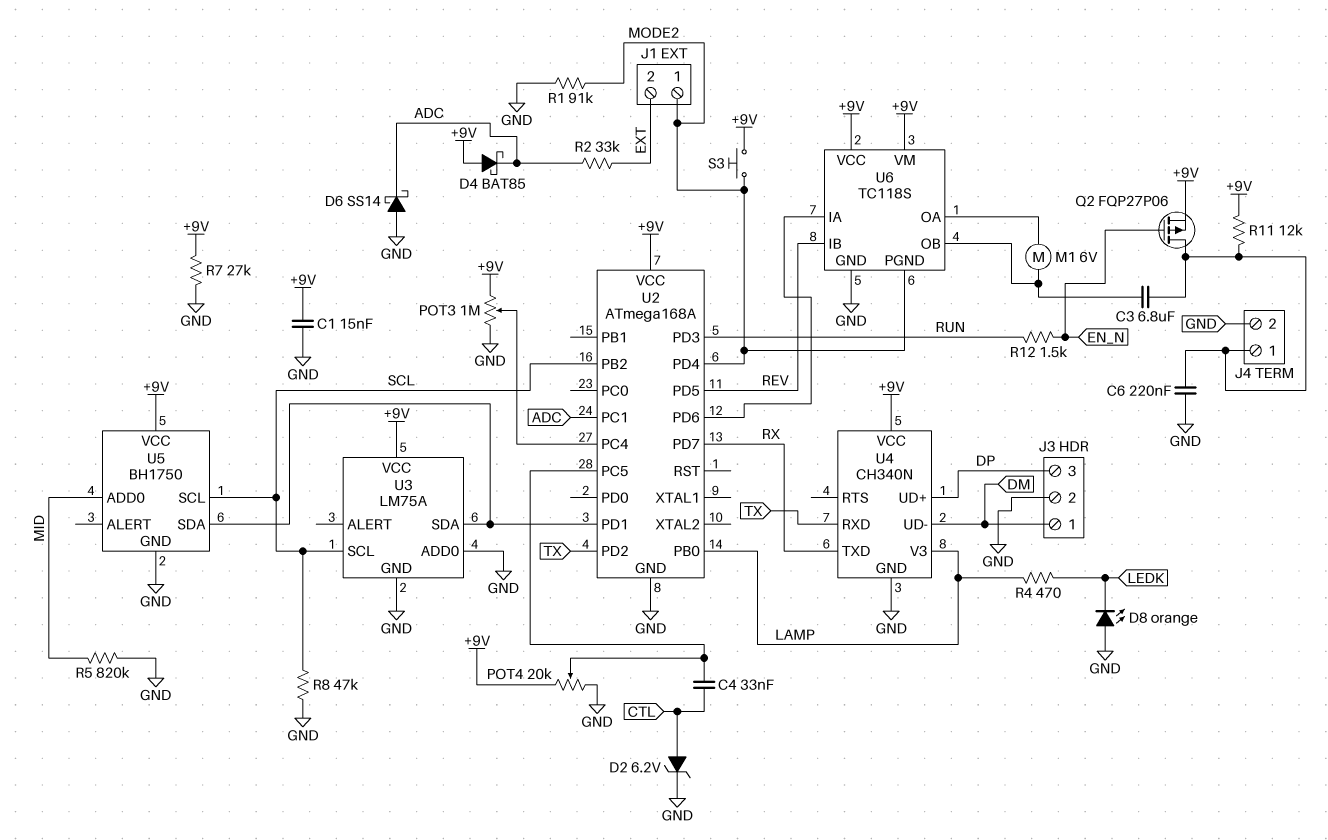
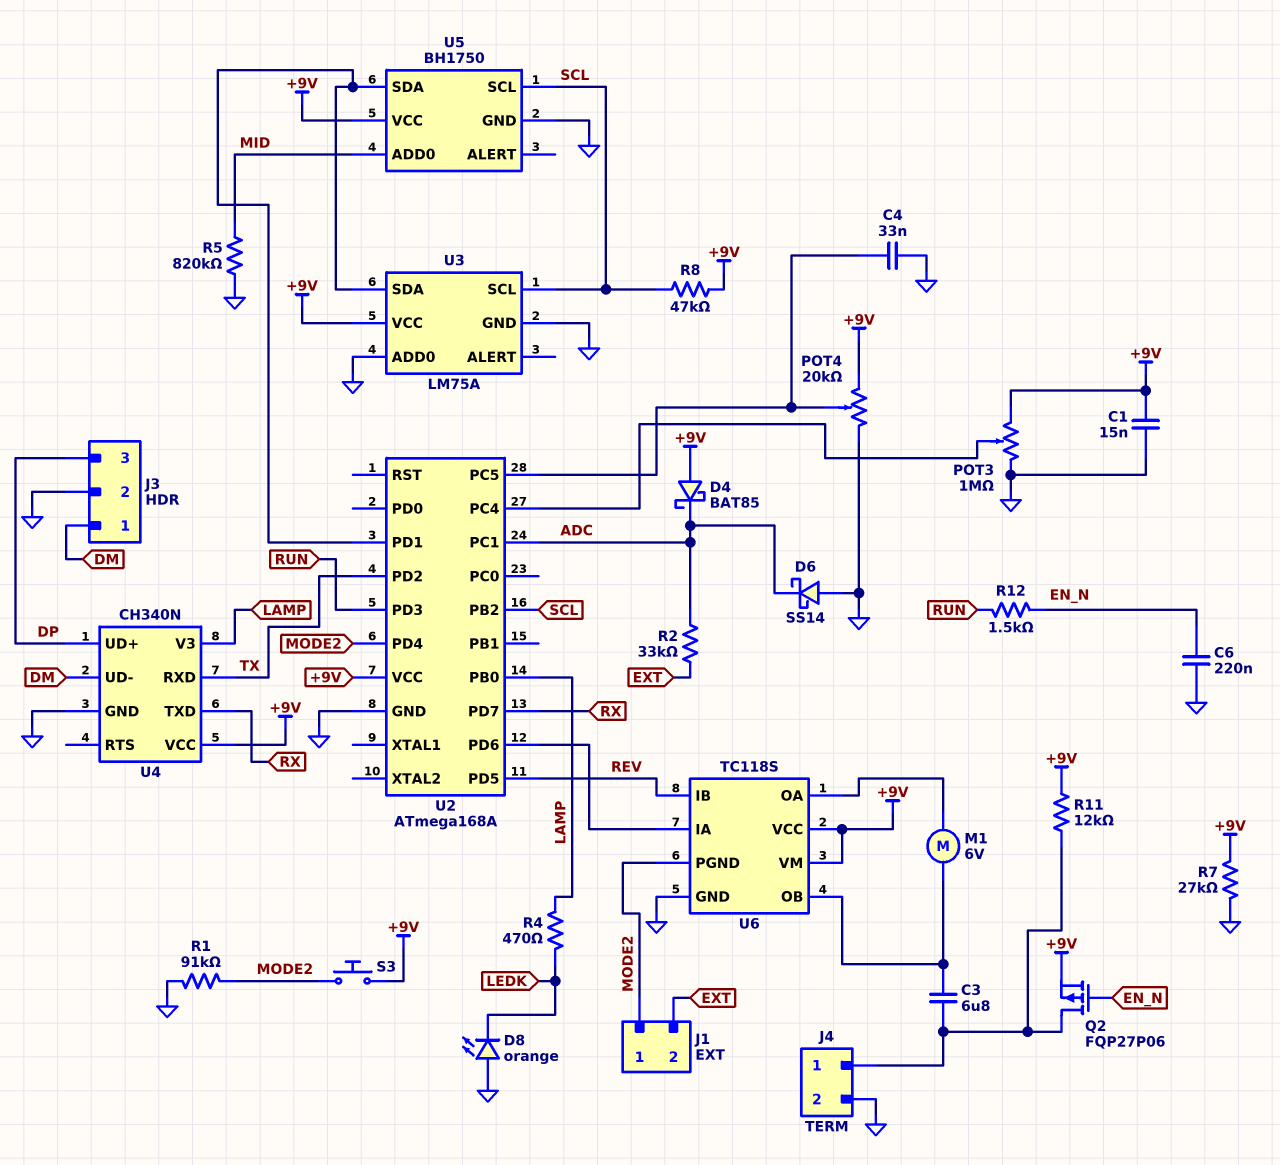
C4: 33nF (CTL, U2/PC5) -> 33nF (GND, U2/PC5)
C6: 220nF (GND, J4/1) -> 220nF (EN_N, GND)
D2: zener 6.2V (A CTL, K GND) -> none
R8: 47k (GND, SCL) -> 47k (+9V, SCL)

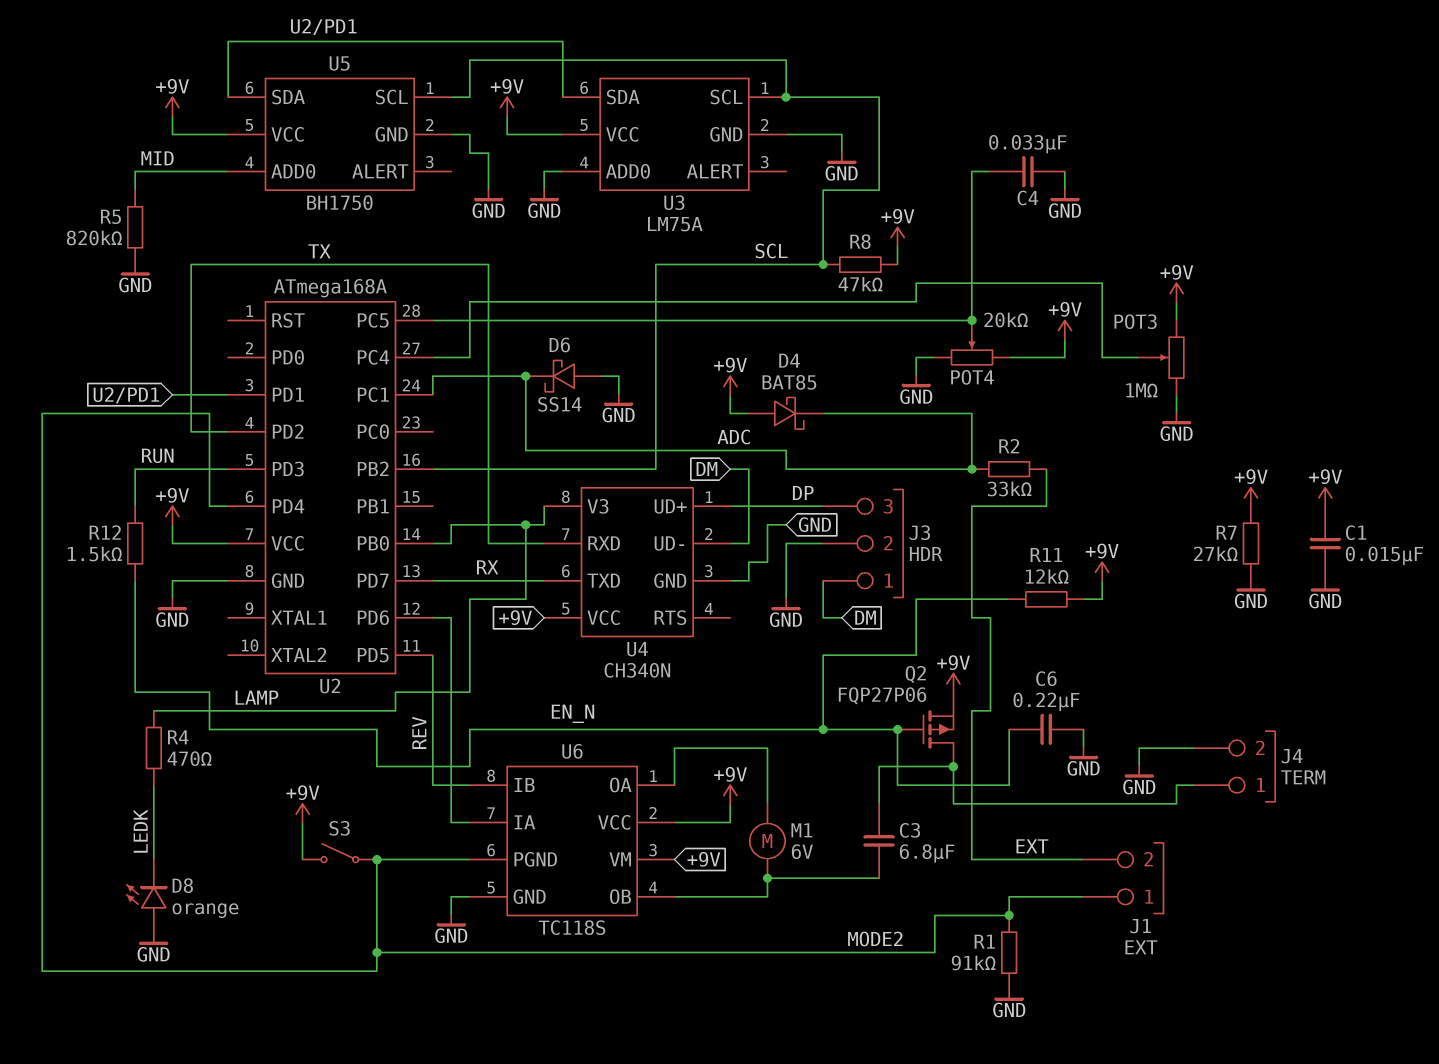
R11: 12k (+9V, J4/1) -> 12k (+9V, EN_N)
S3: button (+9V, MODE2) -> switch (+9V, MODE2)

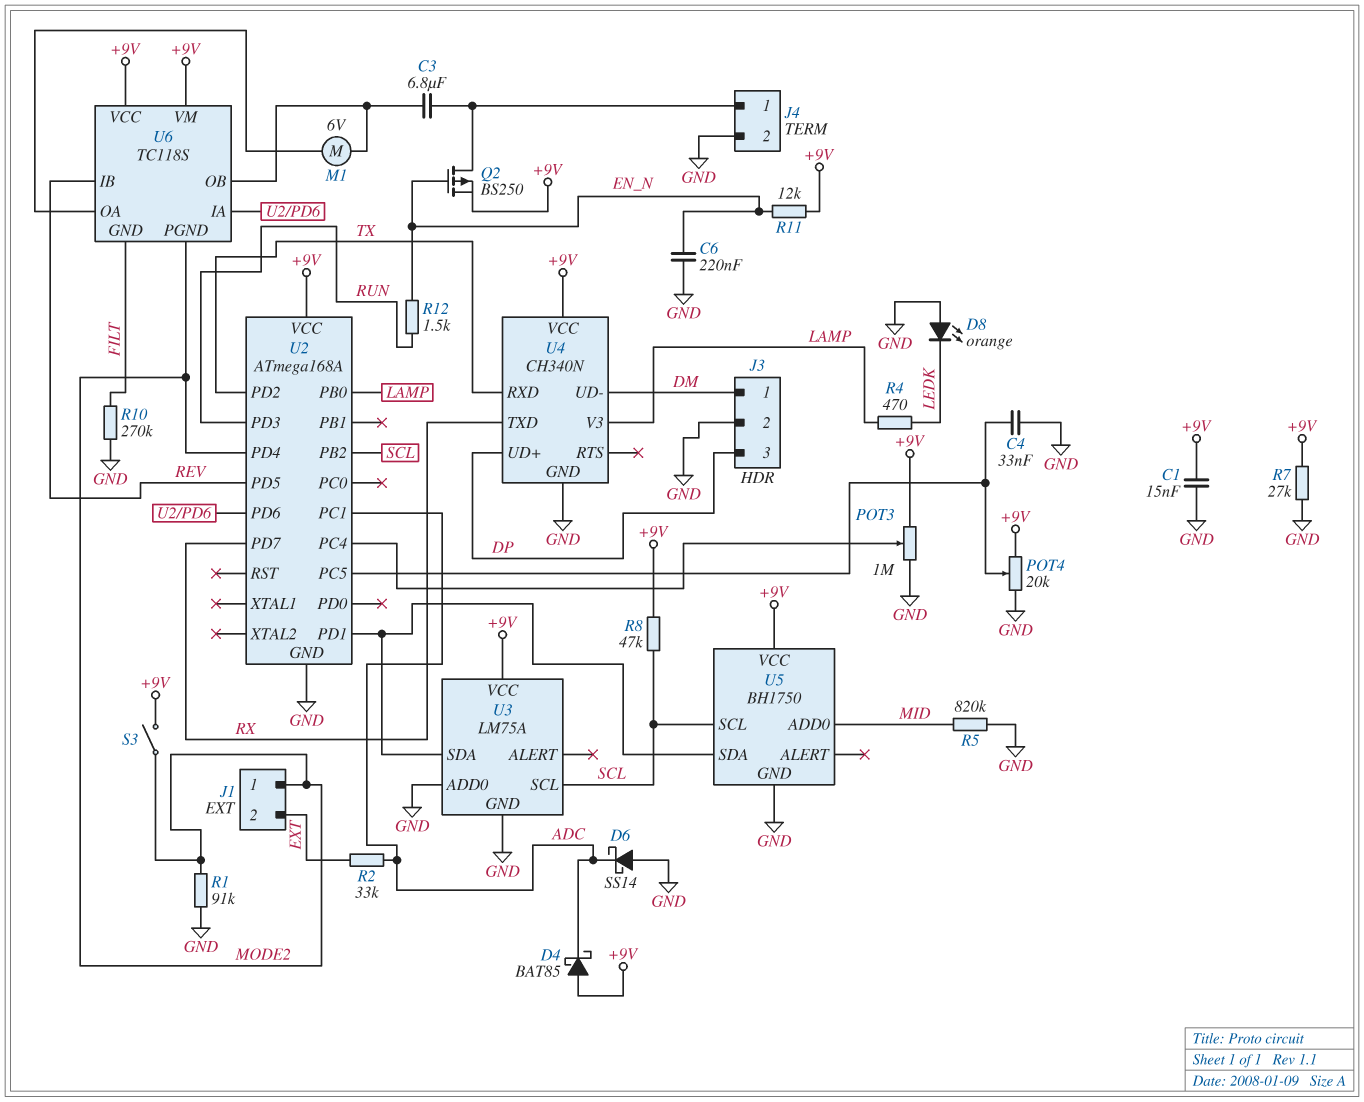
Q2: PMOS FQP27P06 (G EN_N, D J4/1, S +9V) -> PMOS BS250 (G EN_N, D J4/1, S +9V)
R10: none -> 270k (FILT, GND)
U6 pin GND: GND -> FILT

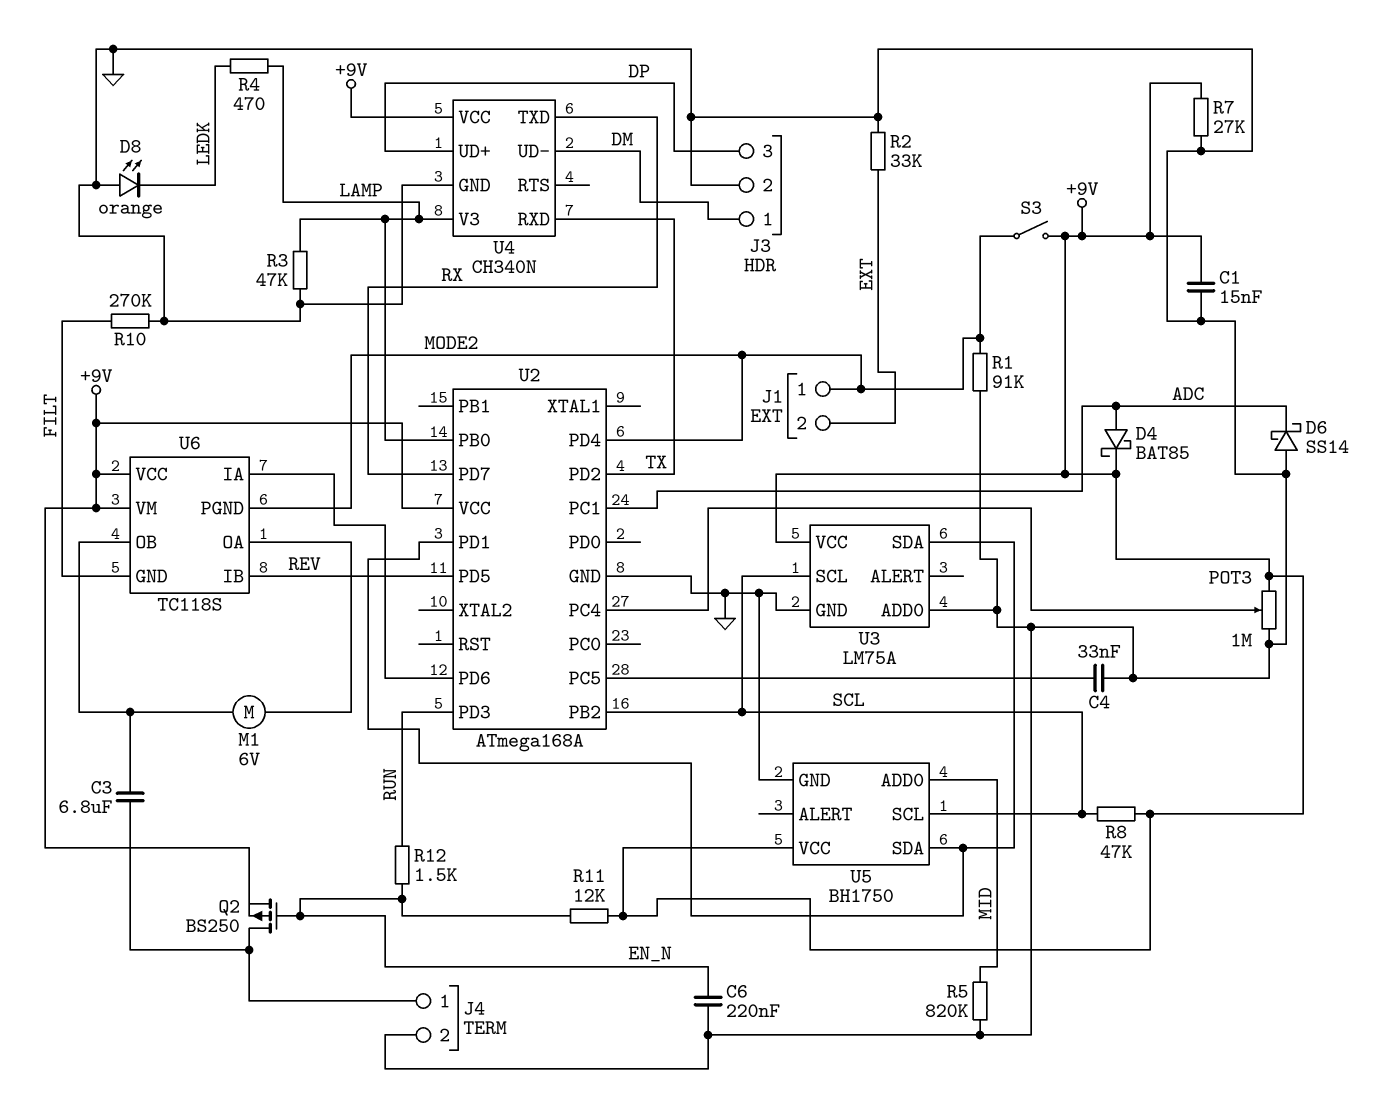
D4: schottky BAT85 (A +9V, K ADC) -> schottky BAT85 (A ADC, K +9V)
POT4: 20k (+9V, GND, wiper U2/PC5) -> none
R2: 33k (ADC, EXT) -> 33k (EXT, GND)
R3: none -> 47k (GND, LAMP)

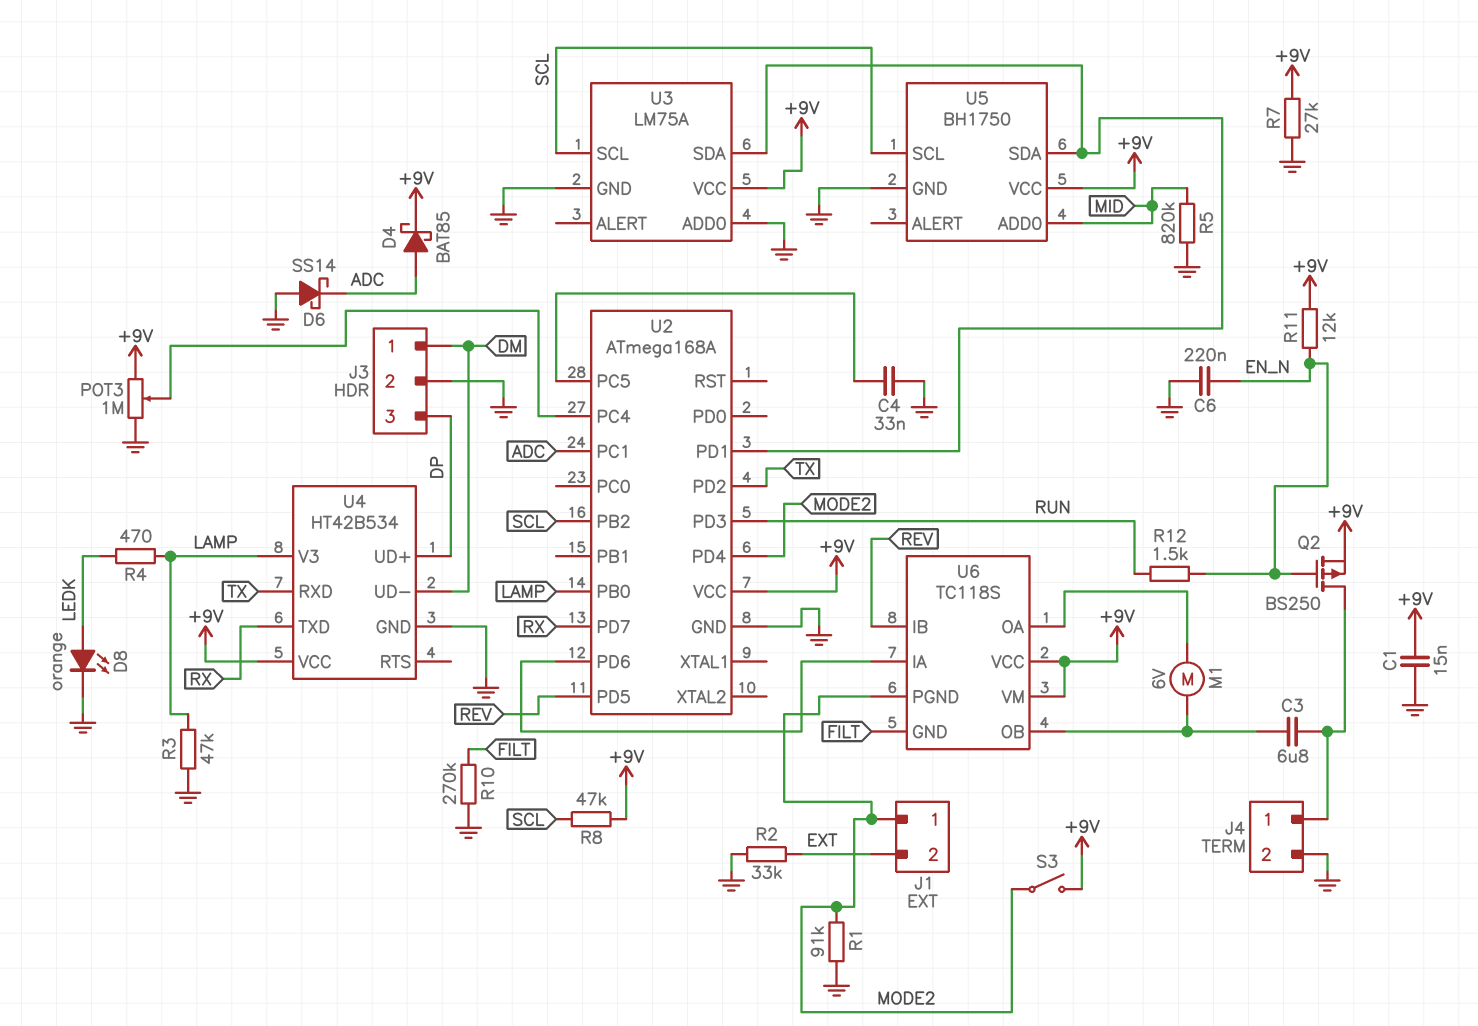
D8: LED orange (A GND, K LEDK) -> LED orange (A LEDK, K GND)
U4: CH340N -> HT42B534

